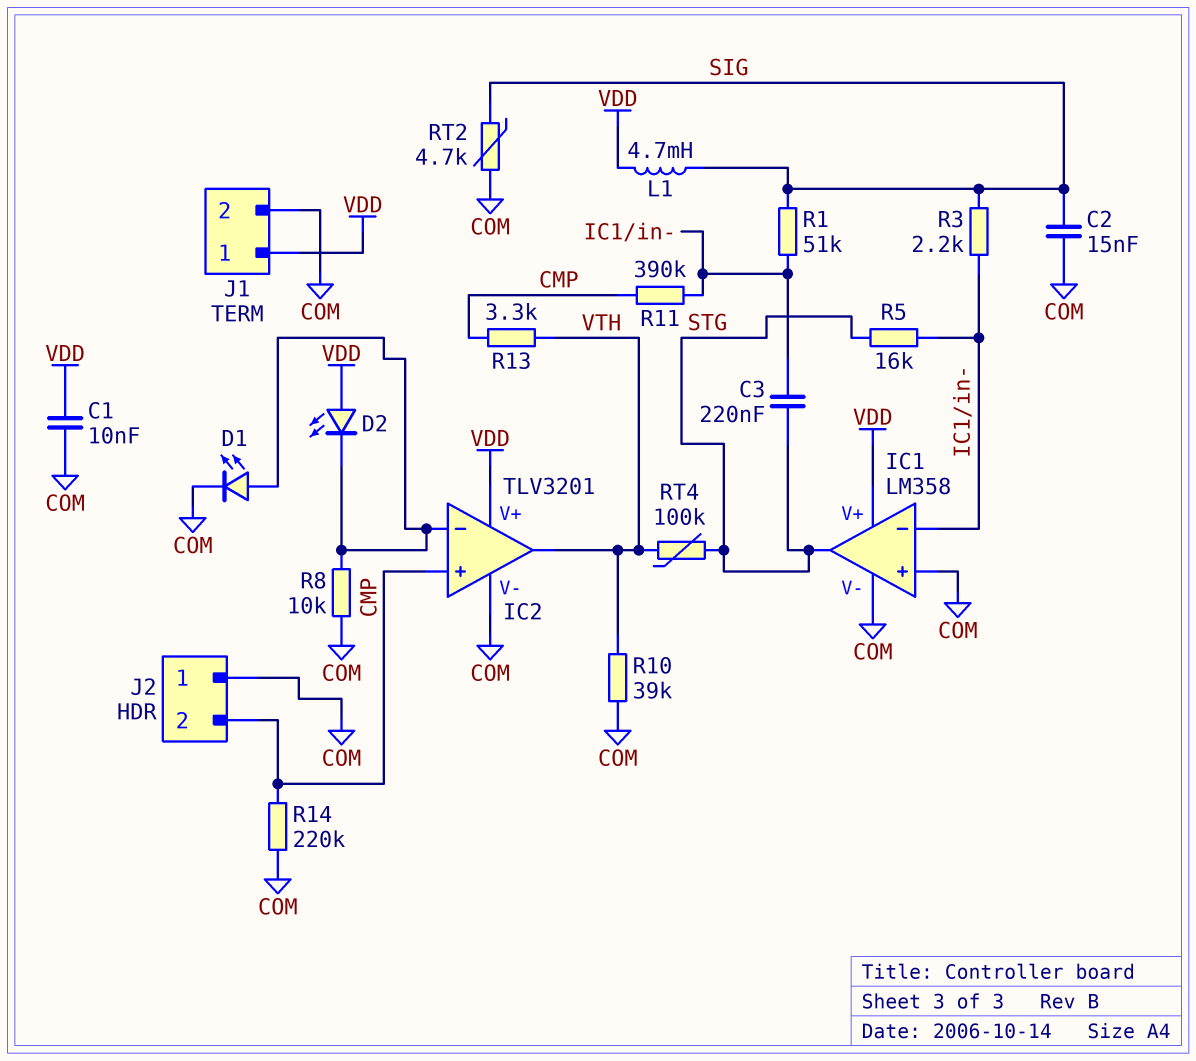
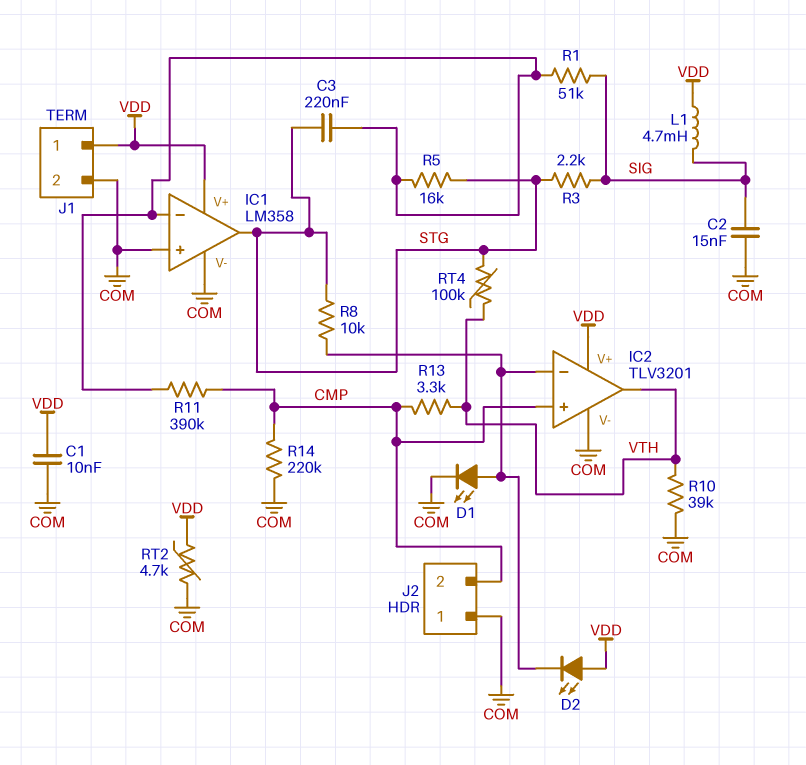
R3: 2.2k (IC1/in-, SIG) -> 2.2k (SIG, STG)
R8: 10k (COM, IC2/in-) -> 10k (IC2/in-, STG)
RT2: 4.7k (COM, SIG) -> 4.7k (COM, VDD)

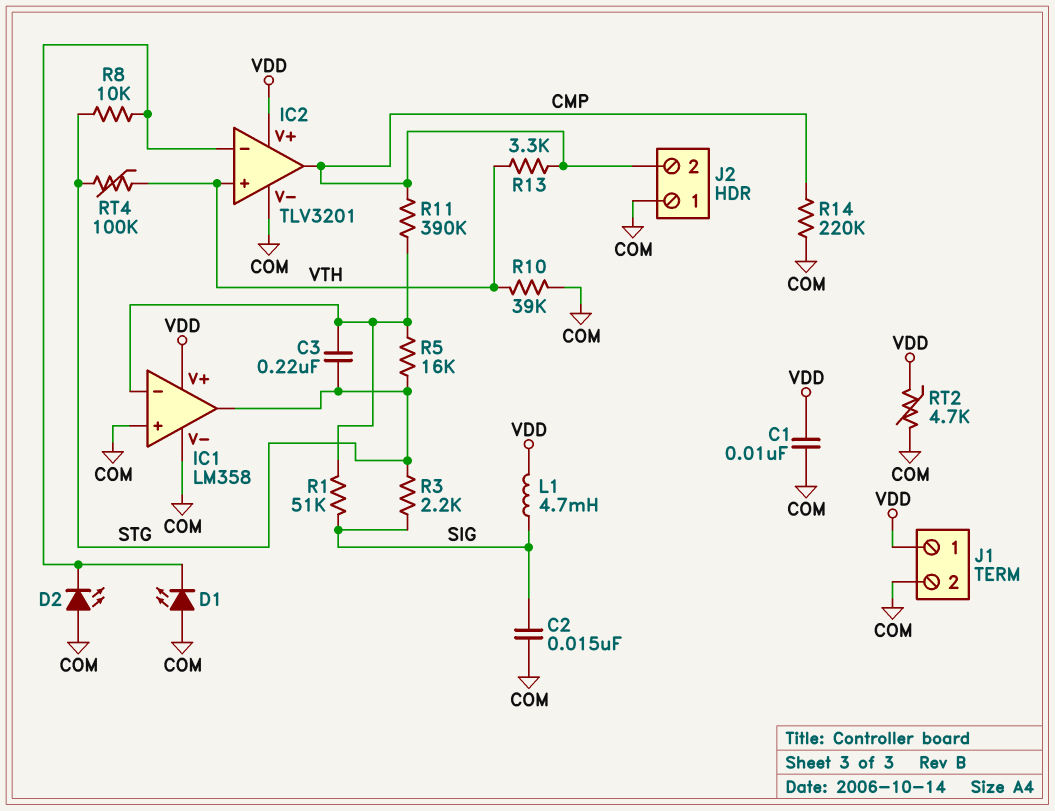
D1: LED (A IC2/in-, K COM) -> LED (A COM, K IC2/in-)
D2: LED (A VDD, K IC2/in-) -> LED (A COM, K IC2/in-)
IC2 pin in+: CMP -> VTH
IC2 pin out: VTH -> CMP

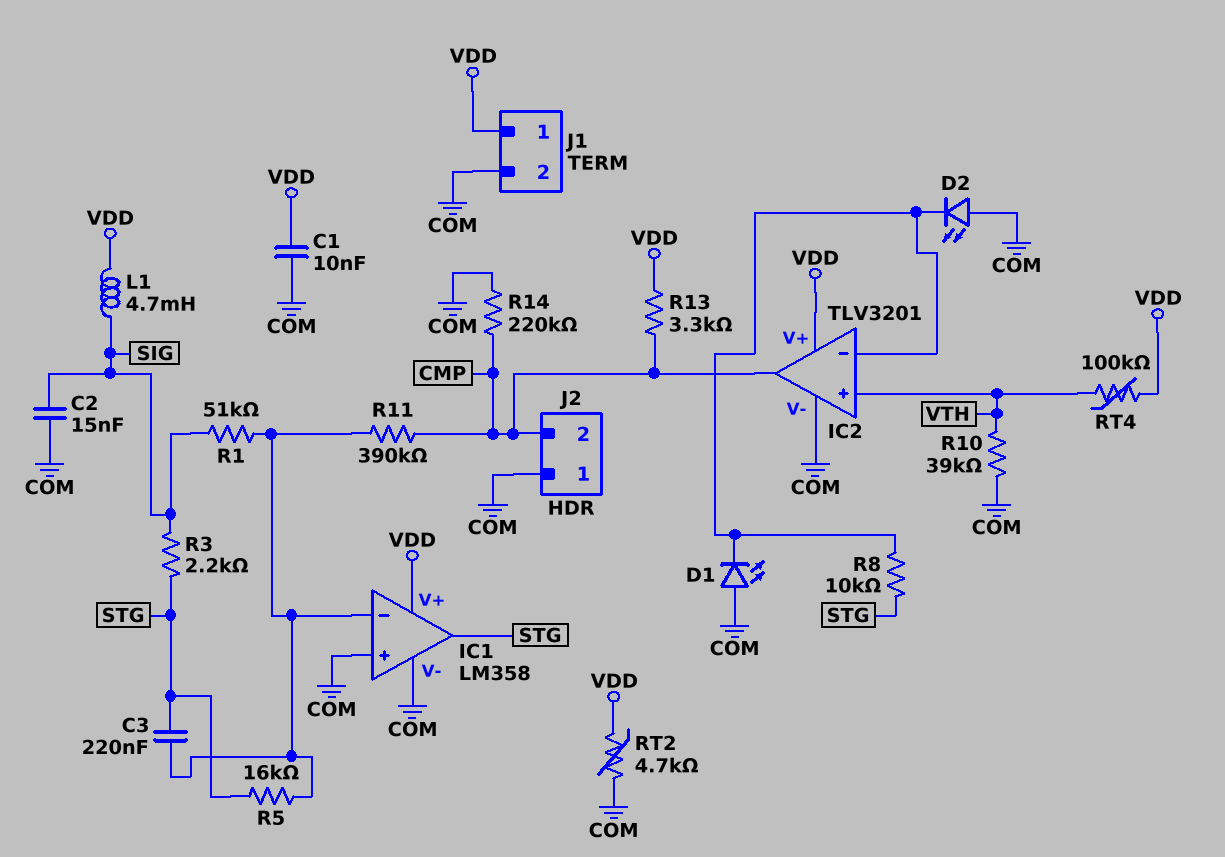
R13: 3.3k (CMP, VTH) -> 3.3k (CMP, VDD)
RT4: 100k (STG, VTH) -> 100k (VDD, VTH)

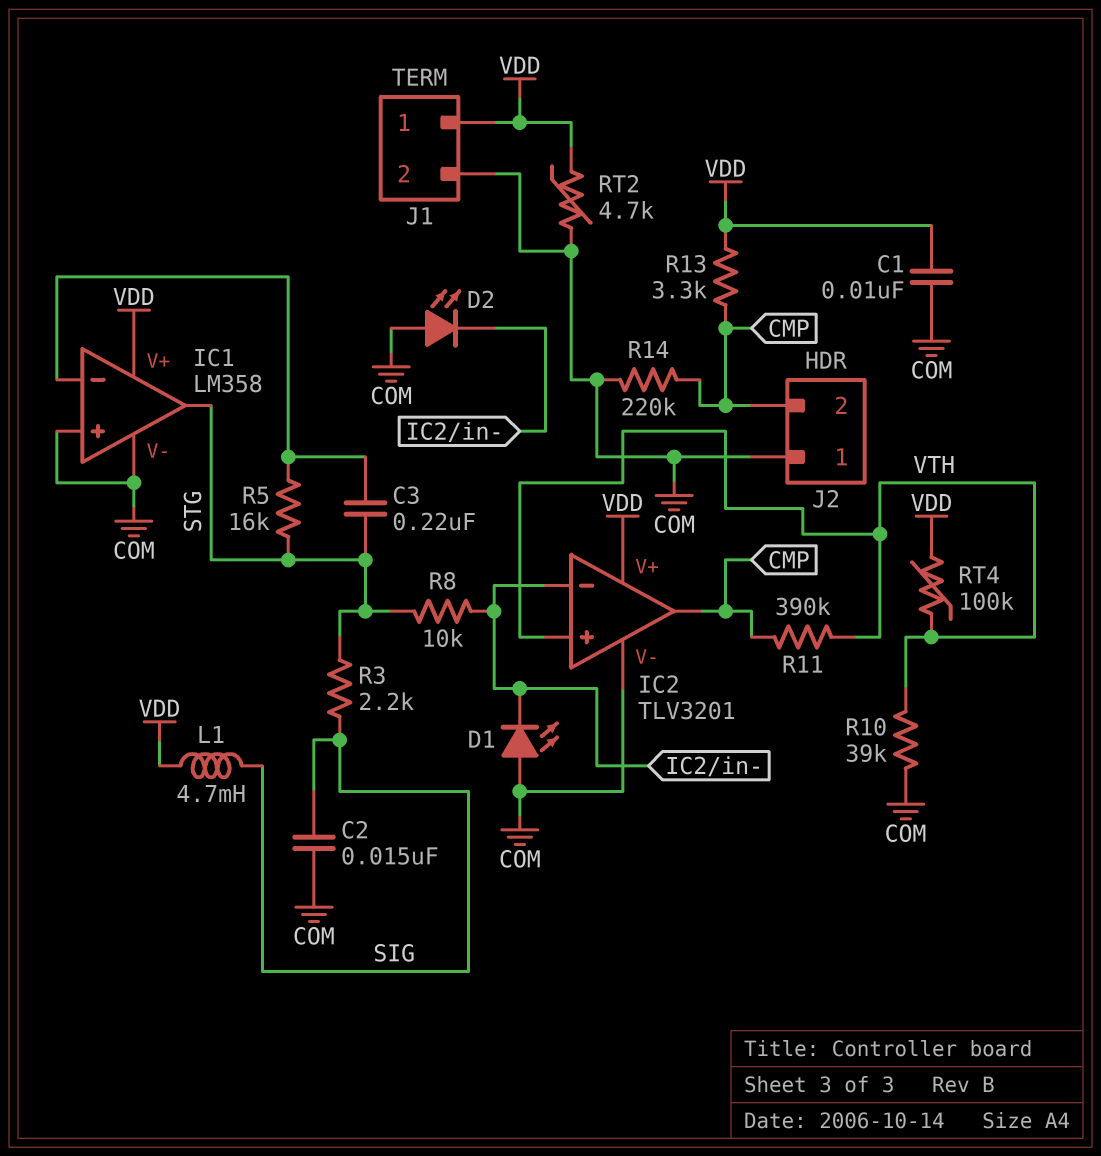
R1: 51k (IC1/in-, SIG) -> none
R11: 390k (CMP, IC1/in-) -> 390k (CMP, VTH)

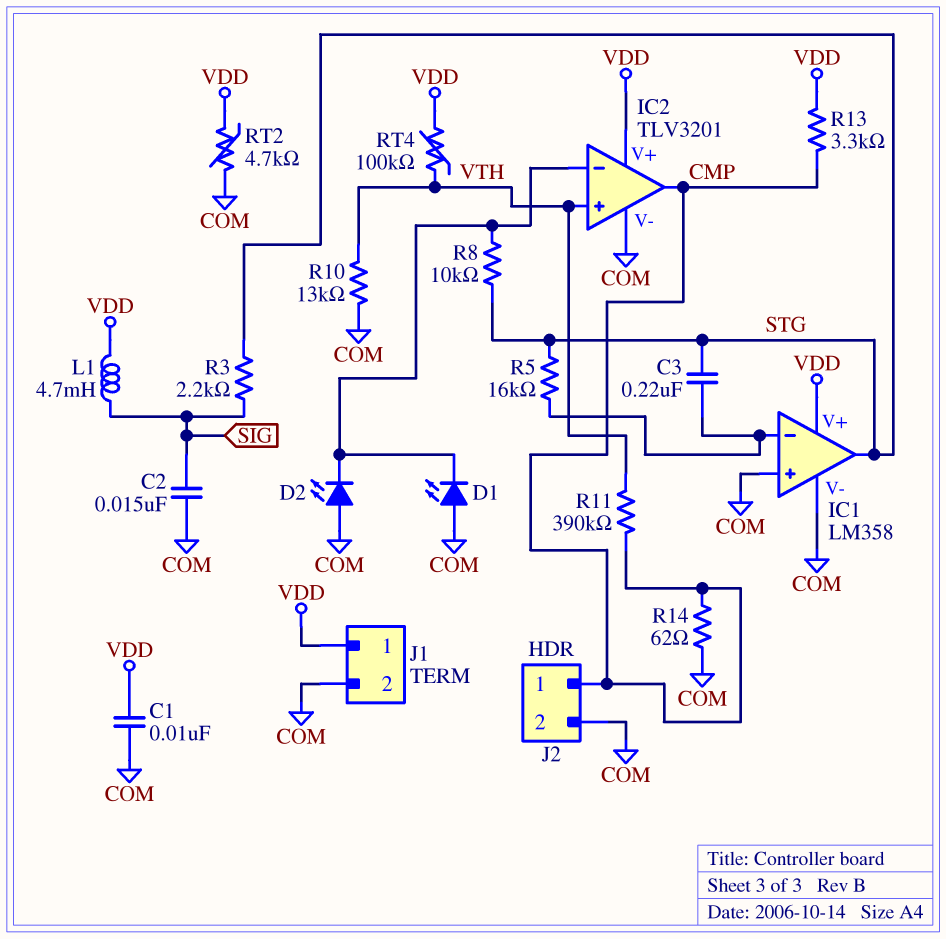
J2 pin 1: COM -> CMP
J2 pin 2: CMP -> COM
R10: 39k (COM, VTH) -> 13k (COM, VTH)
R14: 220k (CMP, COM) -> 62 (CMP, COM)

